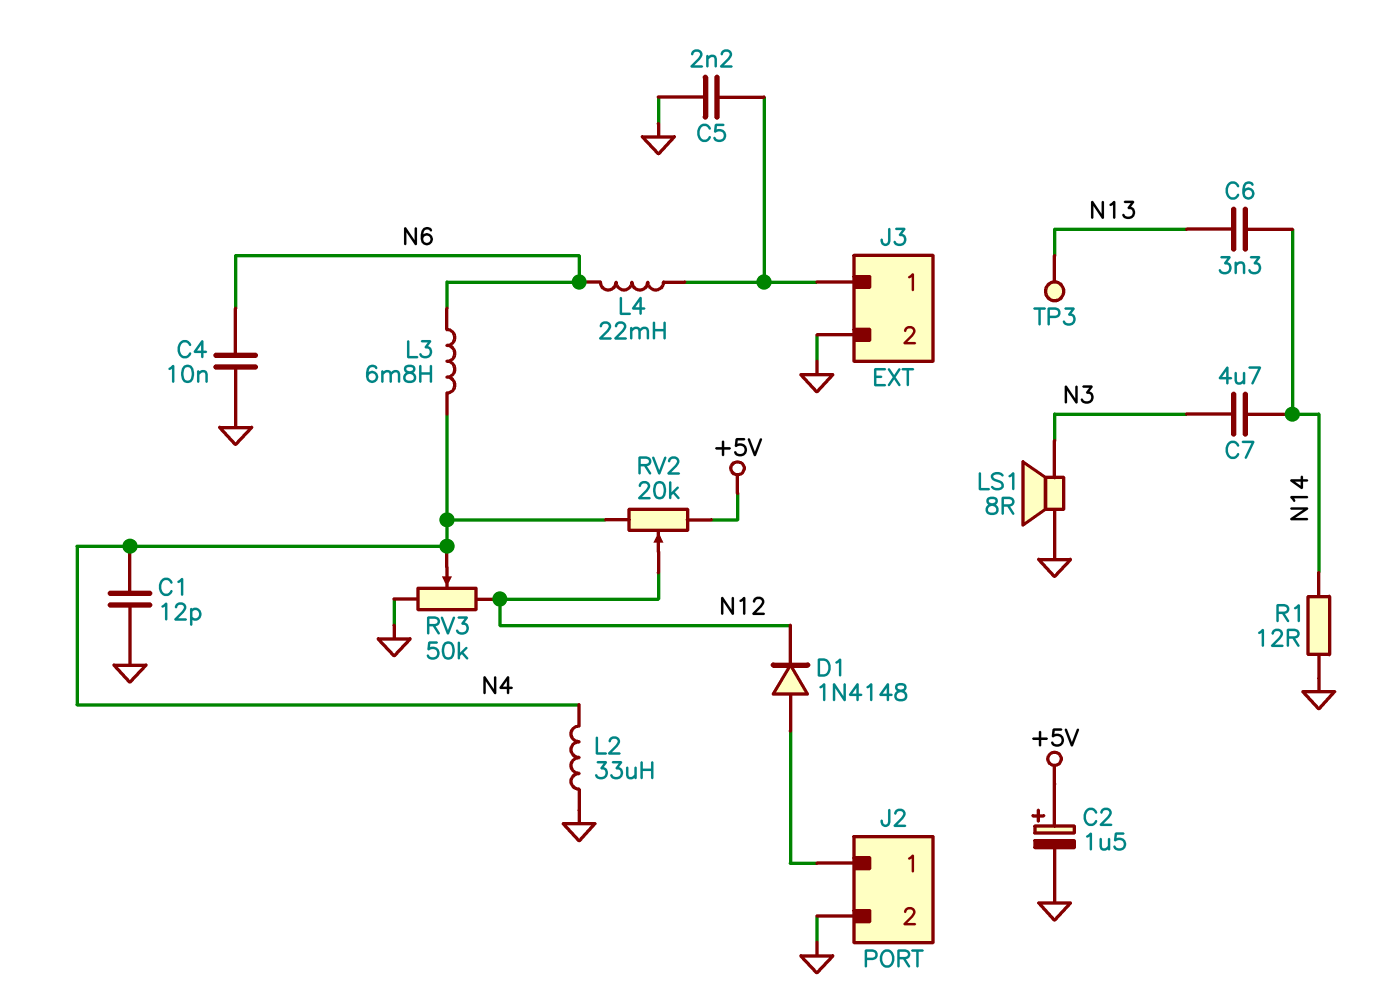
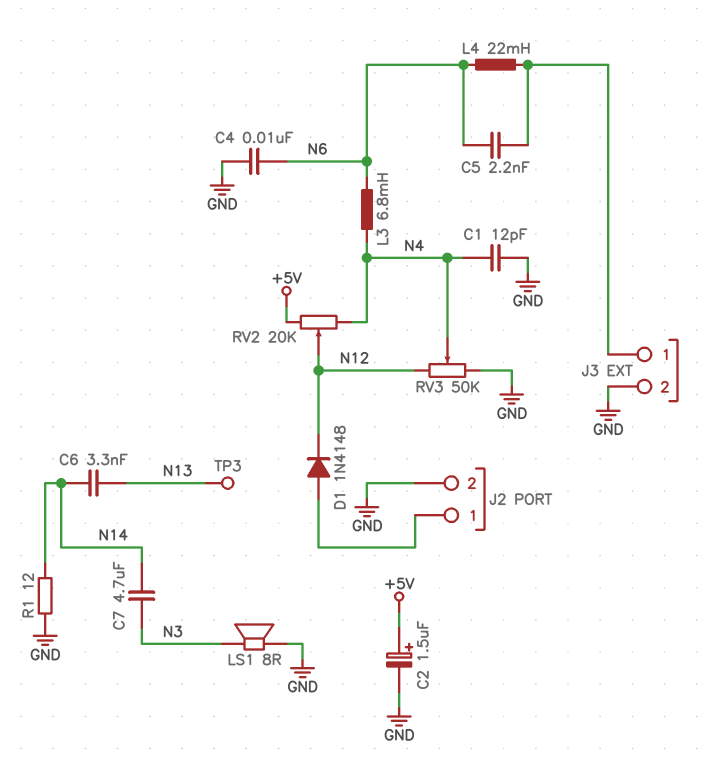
C5: 2.2nF (GND, J3/1) -> 2.2nF (J3/1, N6)
L2: 33uH (GND, N4) -> none

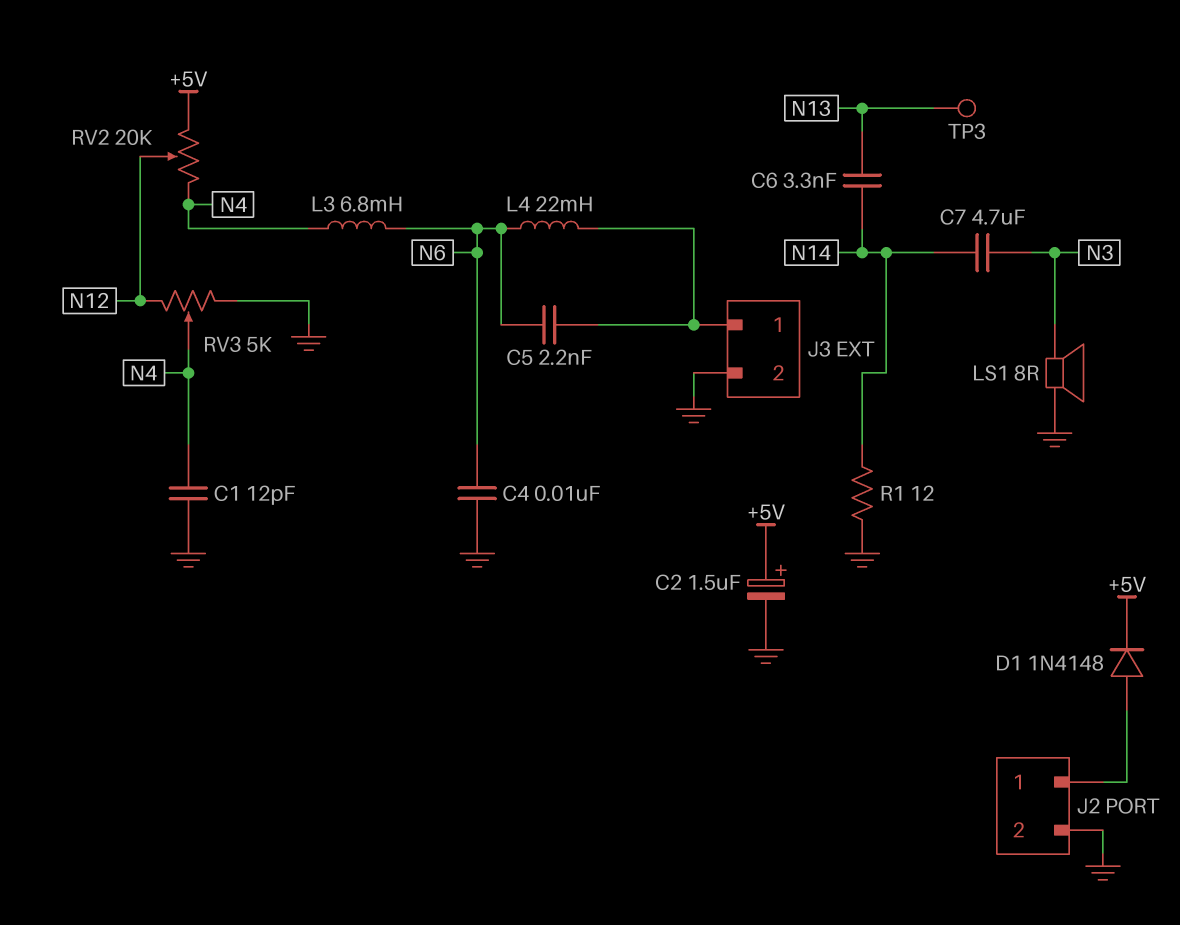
D1: diode 1N4148 (A J2/1, K N12) -> diode 1N4148 (A J2/1, K +5V)
RV3: 50k (GND, N12, wiper N4) -> 5k (GND, N12, wiper N4)

